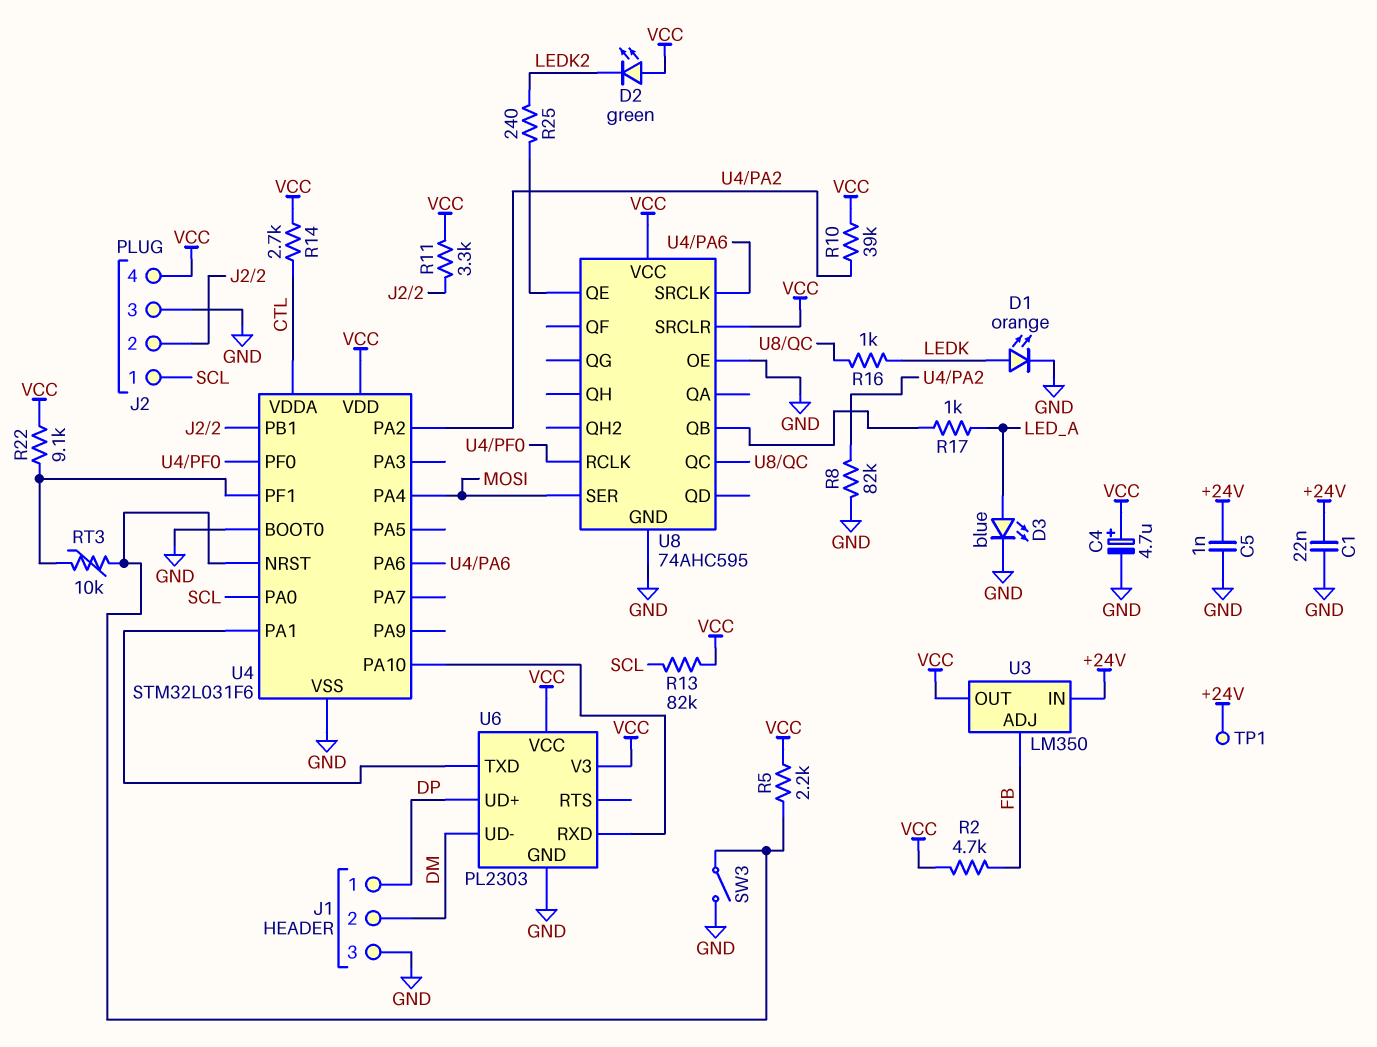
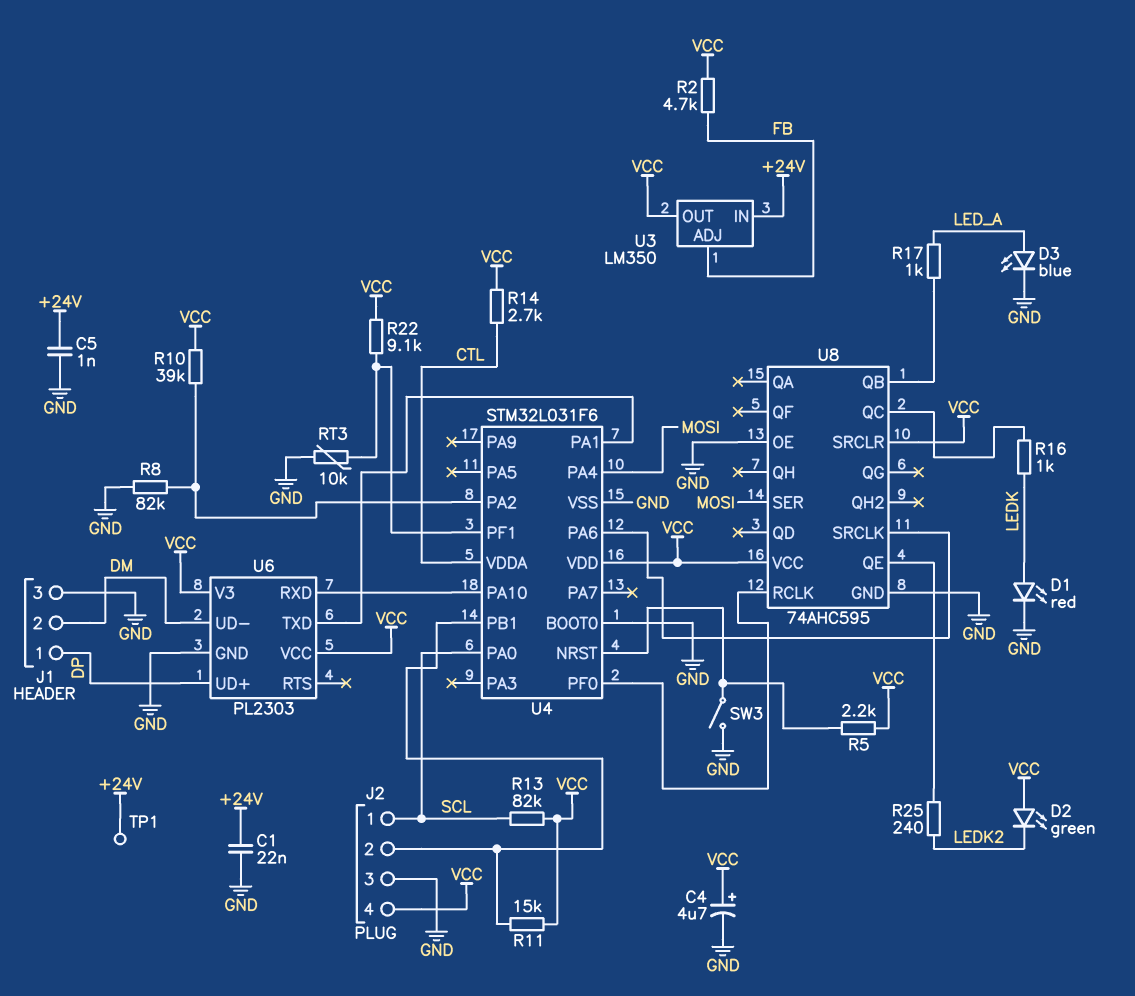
D1: LED orange (A LEDK, K GND) -> LED red (A LEDK, K GND)
R11: 3.3k (J2/2, VCC) -> 15k (J2/2, VCC)
RT3: 10k (U4/NRST, U4/PF1) -> 10k (GND, U4/PF1)

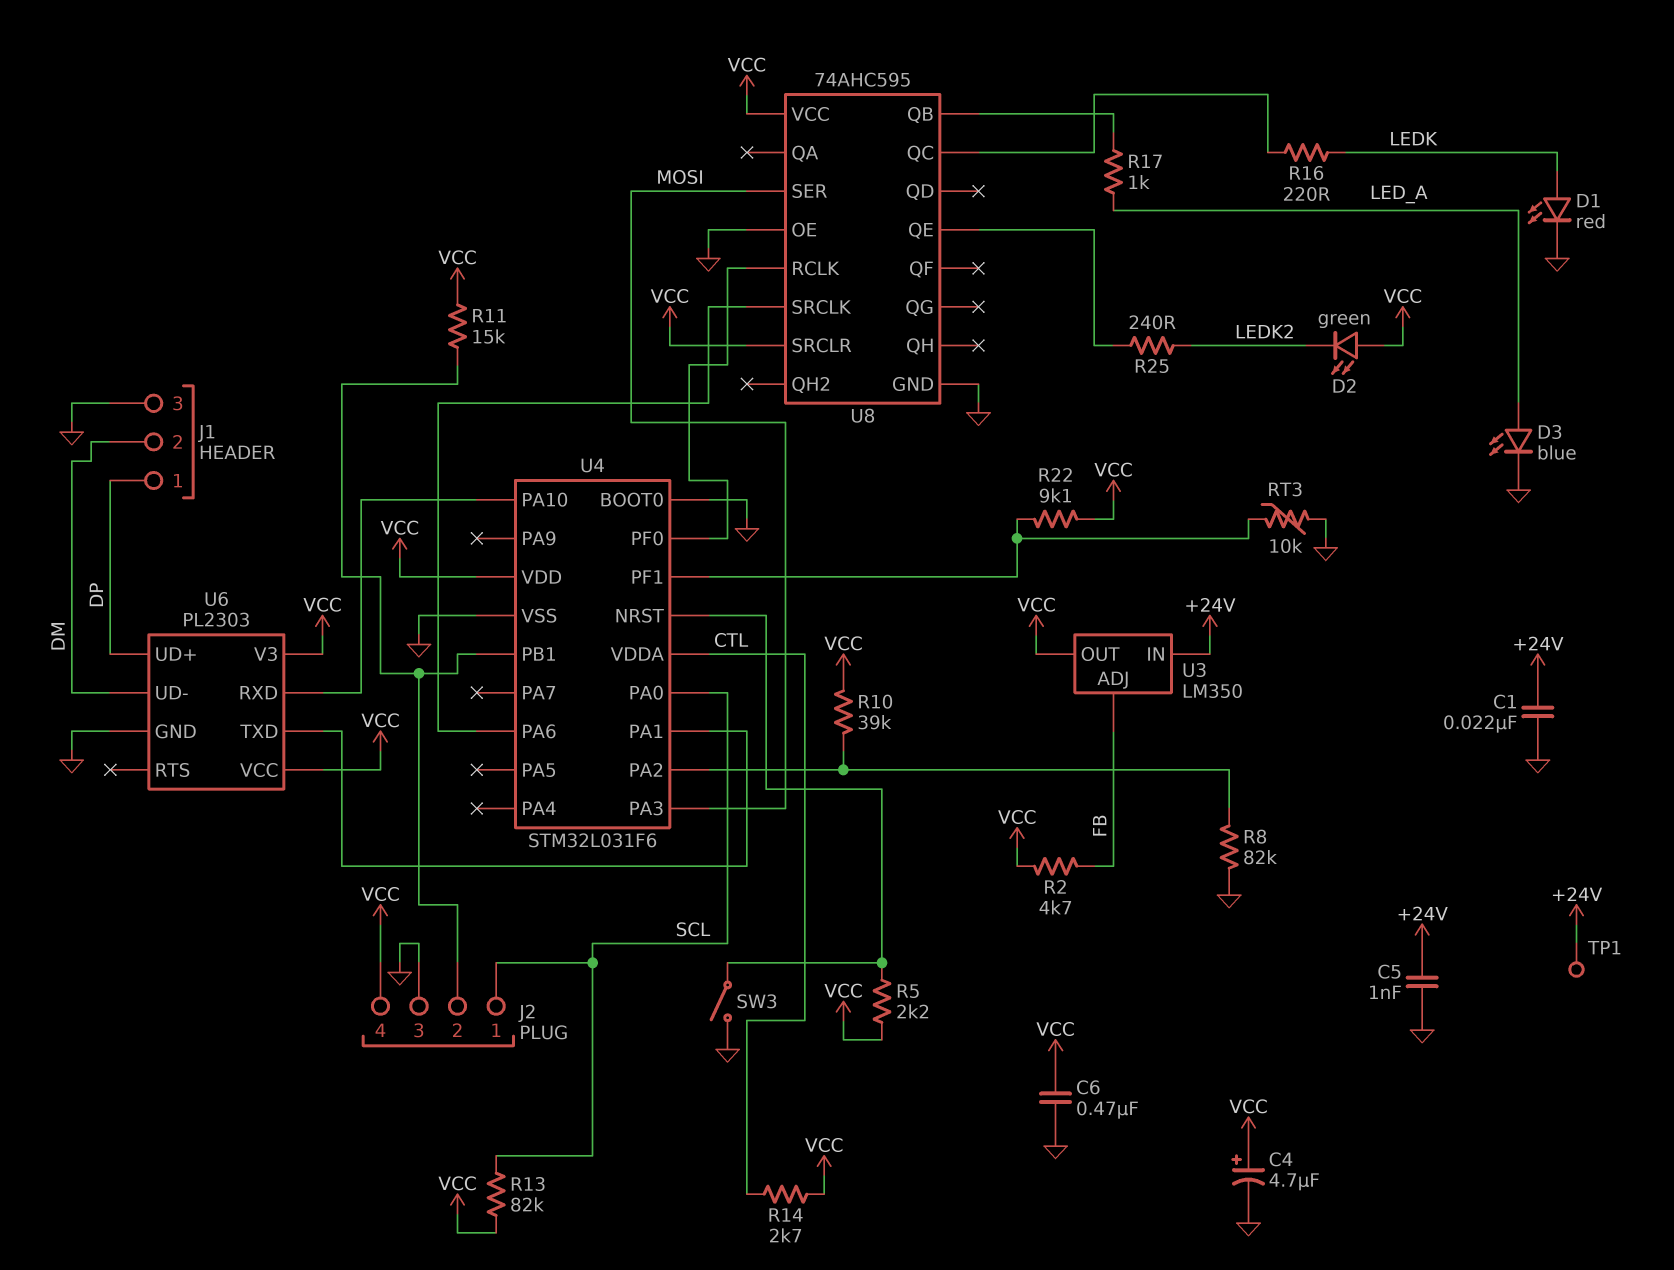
C6: none -> 470nF (GND, VCC)
R16: 1k (LEDK, U8/QC) -> 220 (LEDK, U8/QC)
U4 pin PA3: none -> MOSI
U4 pin PA4: MOSI -> none

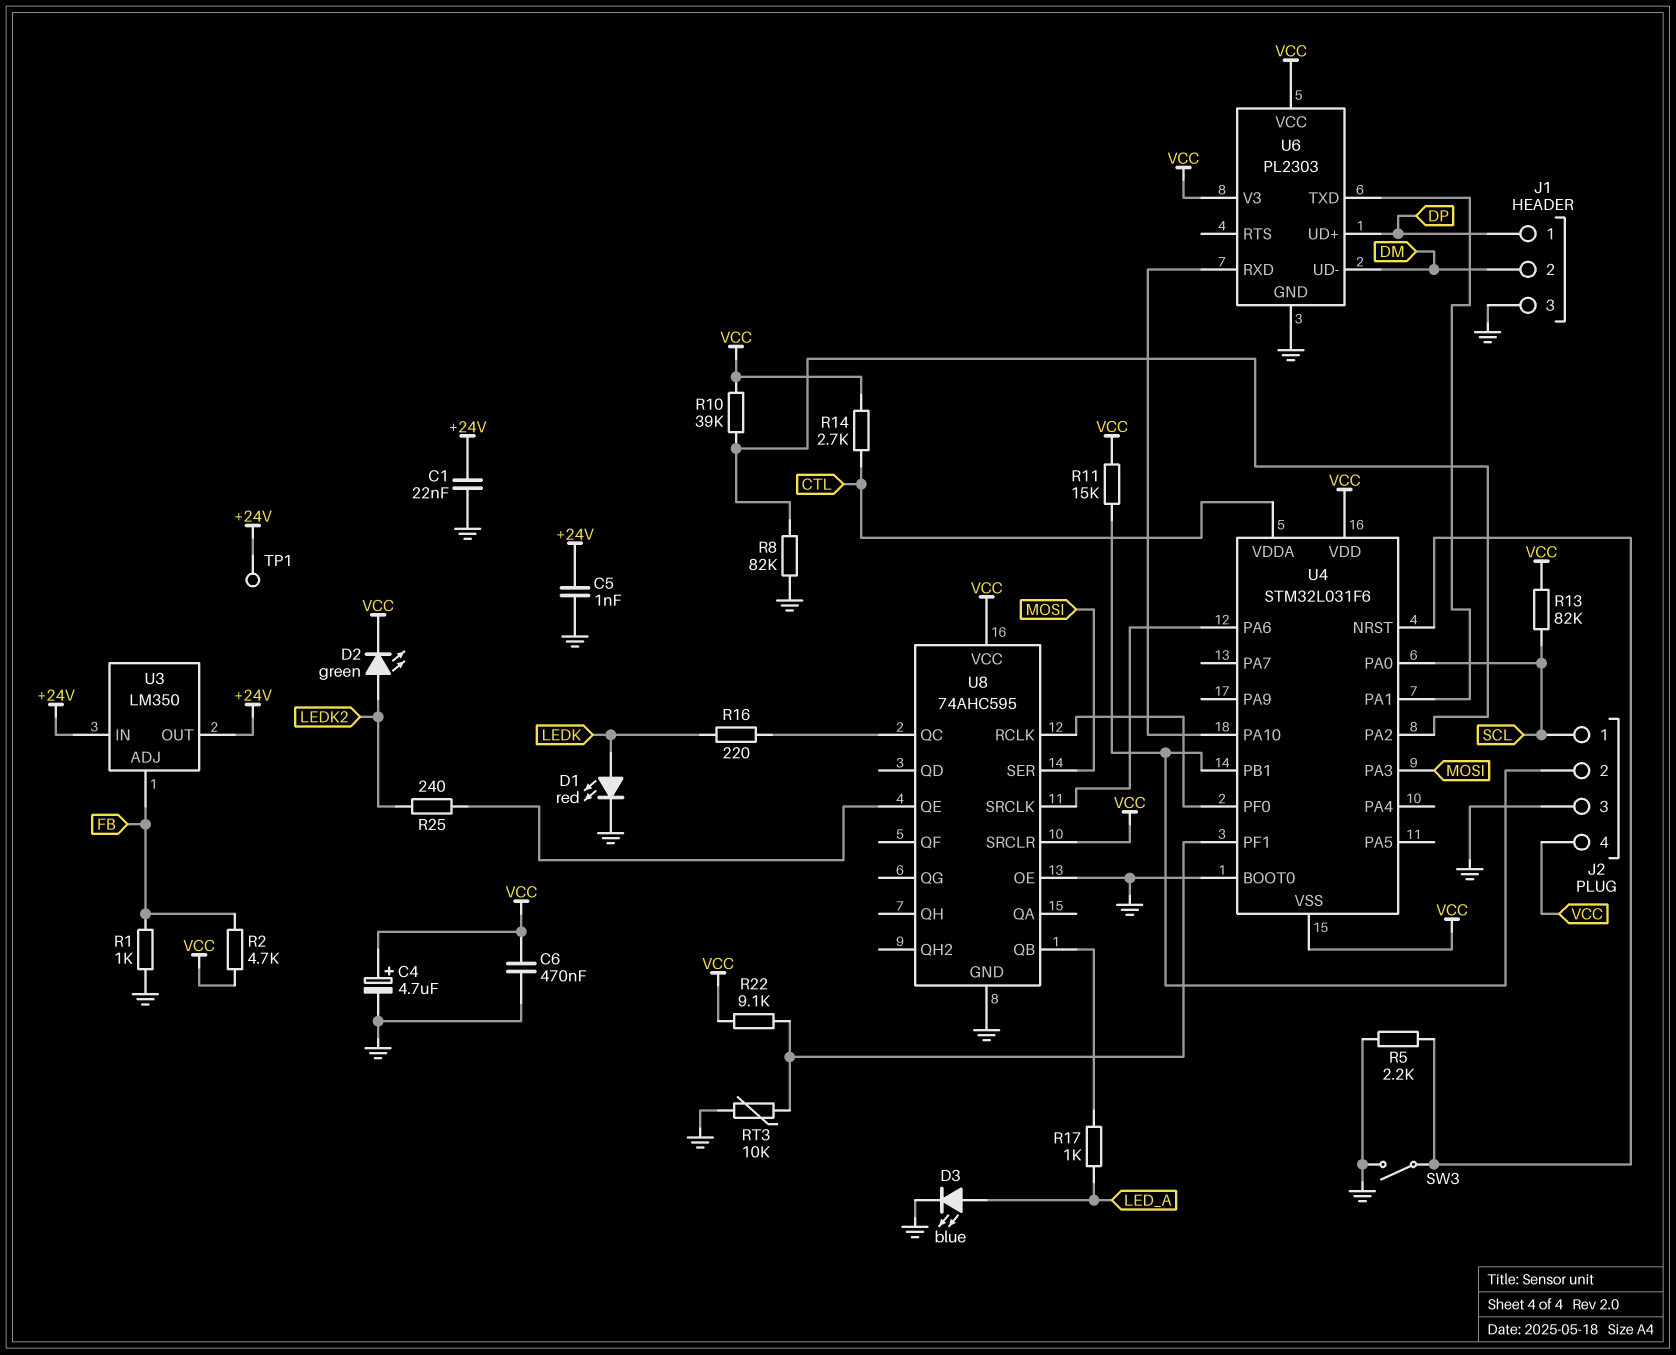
D2: LED green (A VCC, K LEDK2) -> LED green (A LEDK2, K VCC)
R1: none -> 1k (FB, GND)
R5: 2.2k (U4/NRST, VCC) -> 2.2k (GND, U4/NRST)
U3 pin OUT: VCC -> +24V
U4 pin VSS: GND -> VCC

